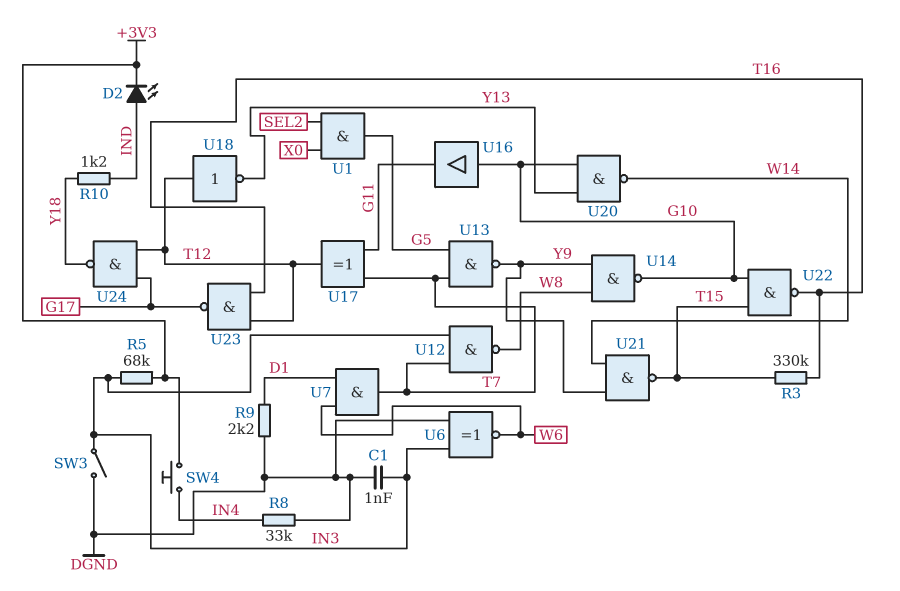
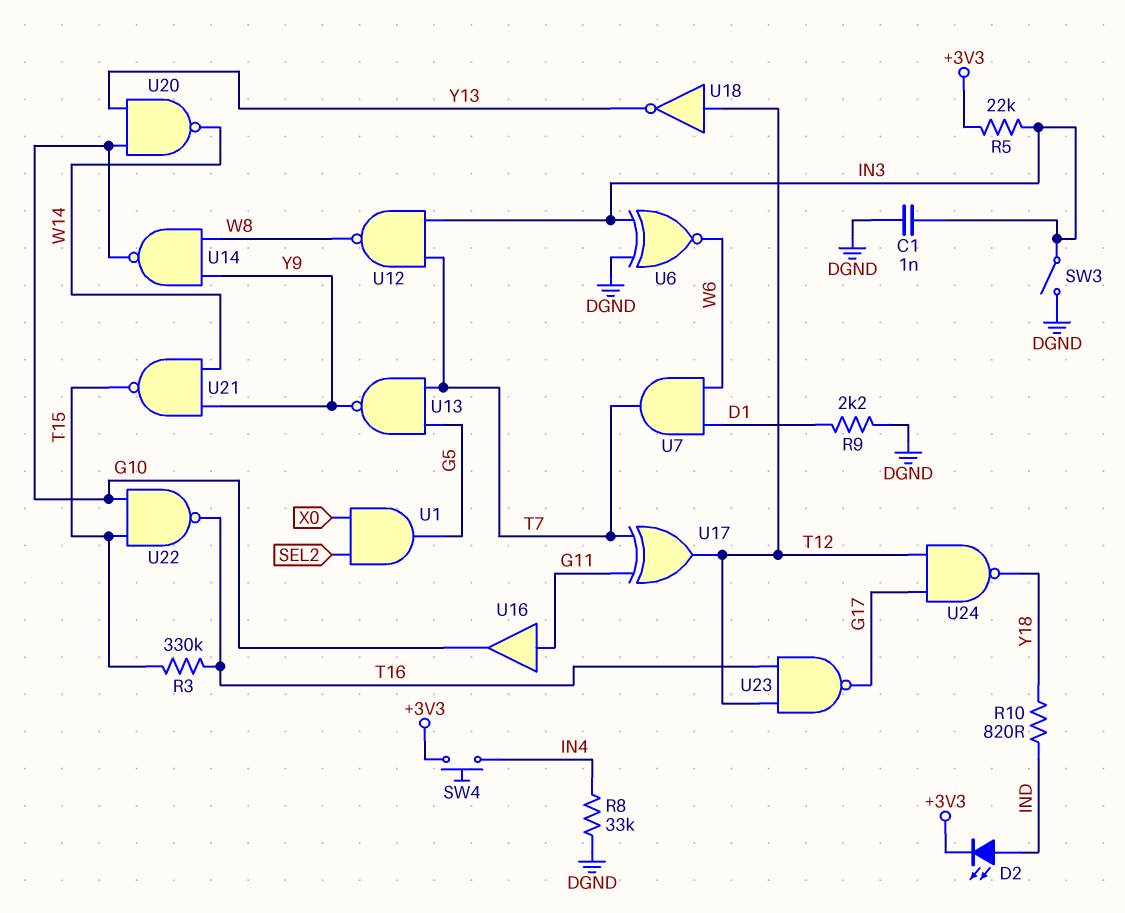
R5: 68k (+3V3, IN3) -> 22k (+3V3, IN3)
R10: 1.2k (IND, Y18) -> 820 (IND, Y18)
U16: buffer (in G10, out G11) -> buffer (in G11, out G10)

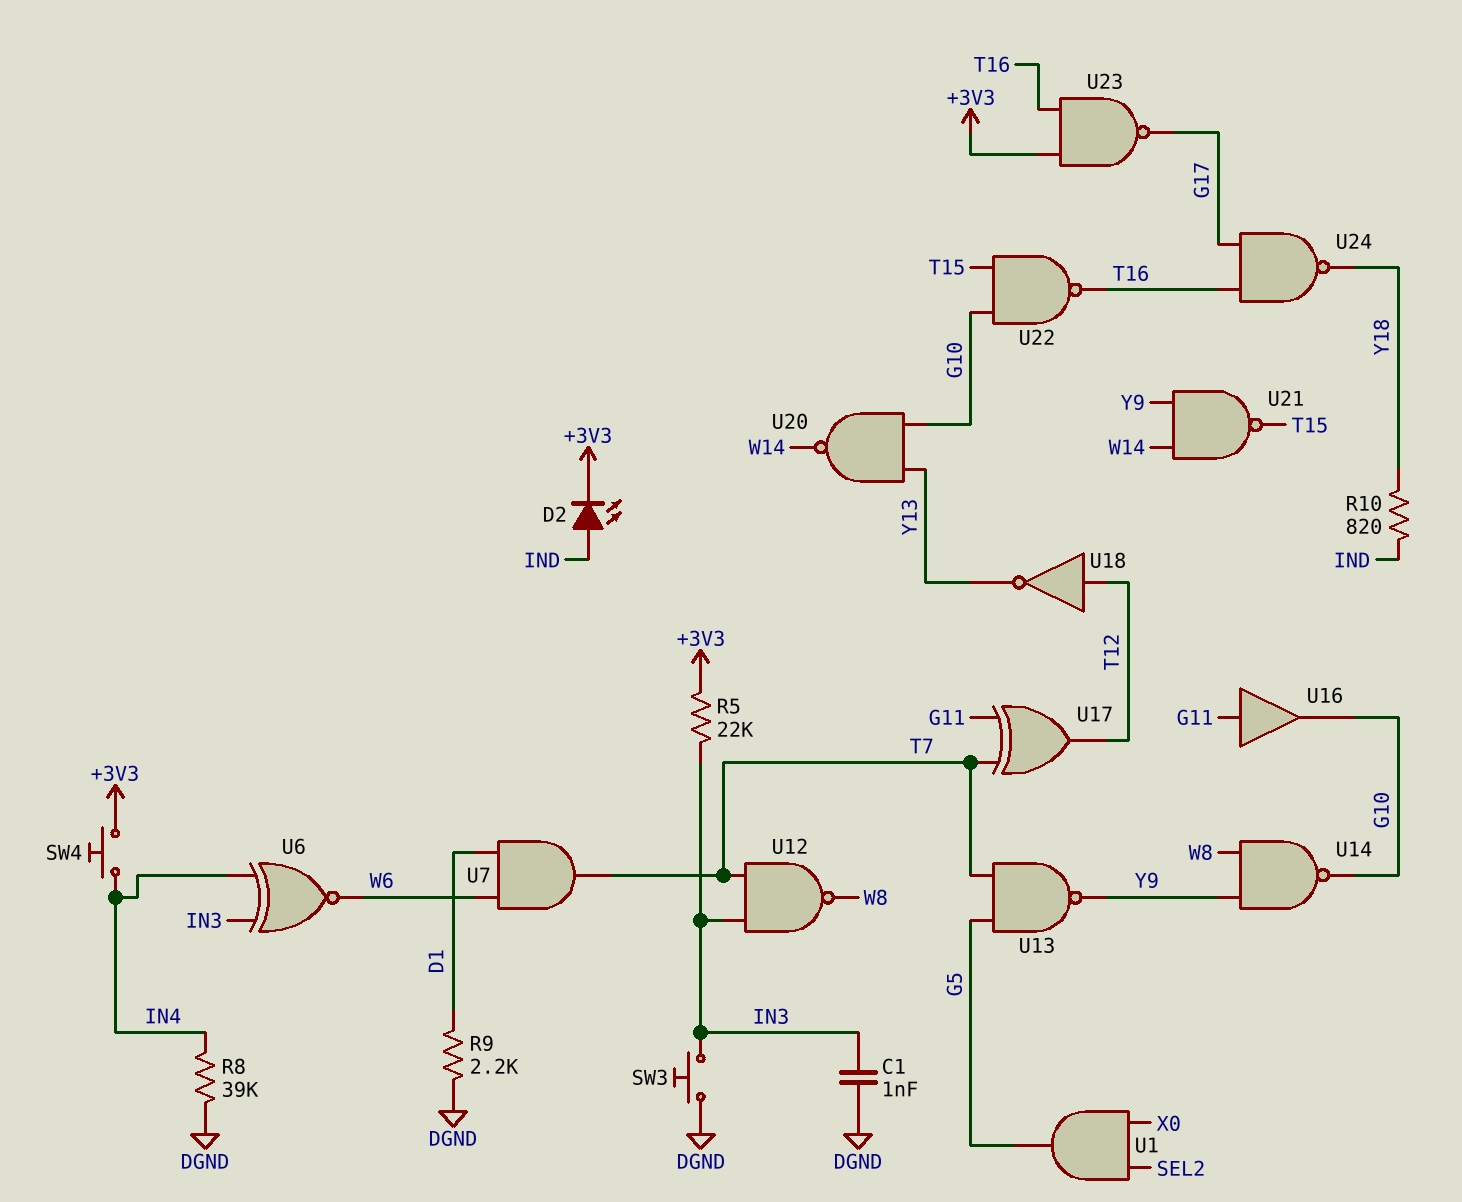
R3: 330k (T15, T16) -> none
R8: 33k (DGND, IN4) -> 39k (DGND, IN4)
SW3: switch (DGND, IN3) -> button (DGND, IN3)
U6: XNOR (in DGND, in IN3, out W6) -> XNOR (in IN3, in IN4, out W6)
U23: NAND (in T12, in T16, out G17) -> NAND (in +3V3, in T16, out G17)
U24: NAND (in G17, in T12, out Y18) -> NAND (in G17, in T16, out Y18)

